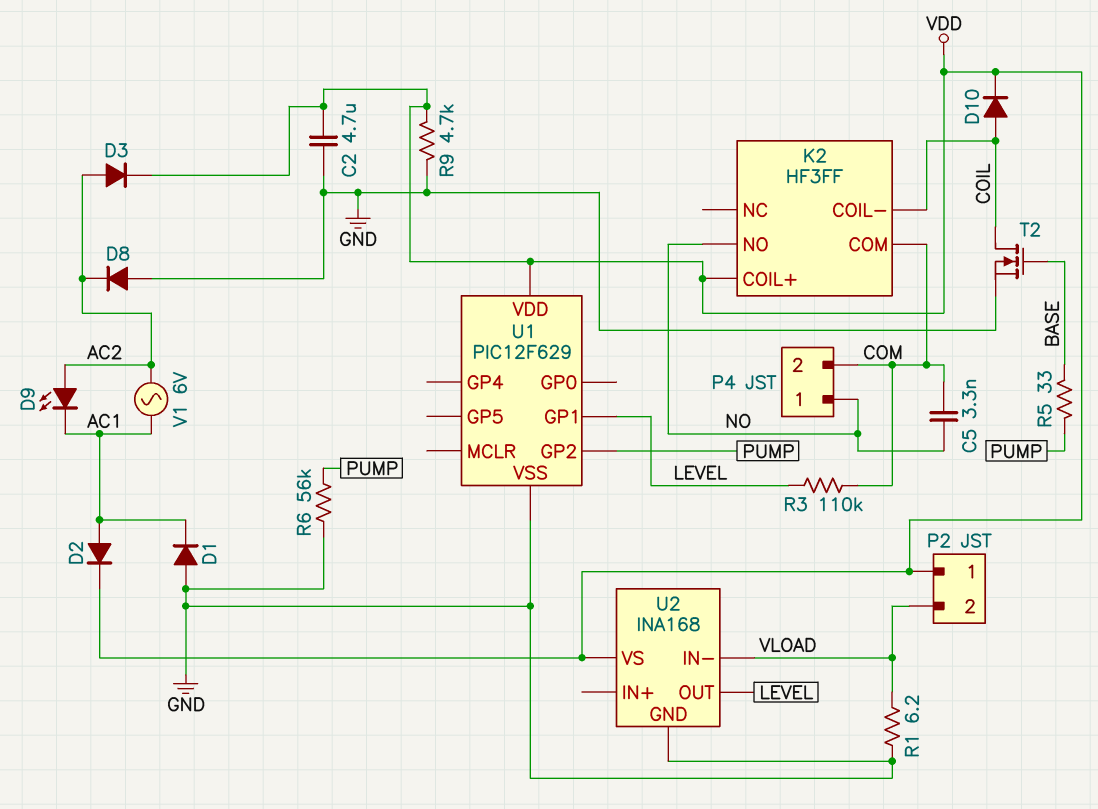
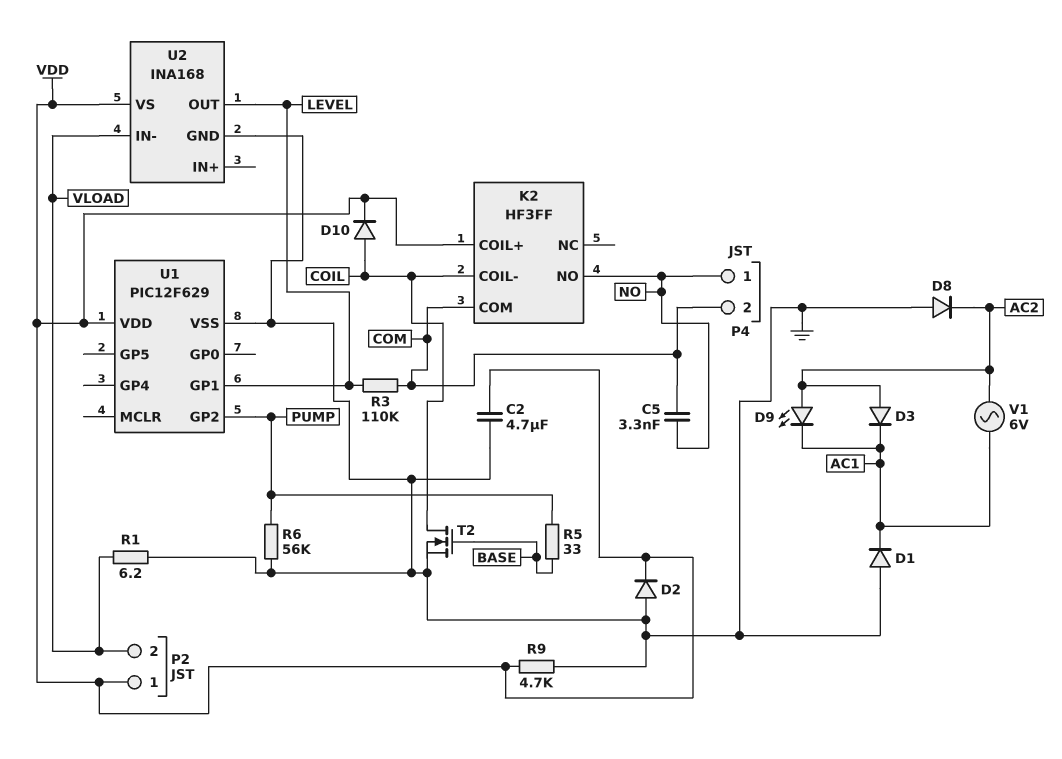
D2: diode (A AC1, K VDD) -> diode (A GND, K VDD)
D3: diode (A AC2, K VDD) -> diode (A AC2, K AC1)

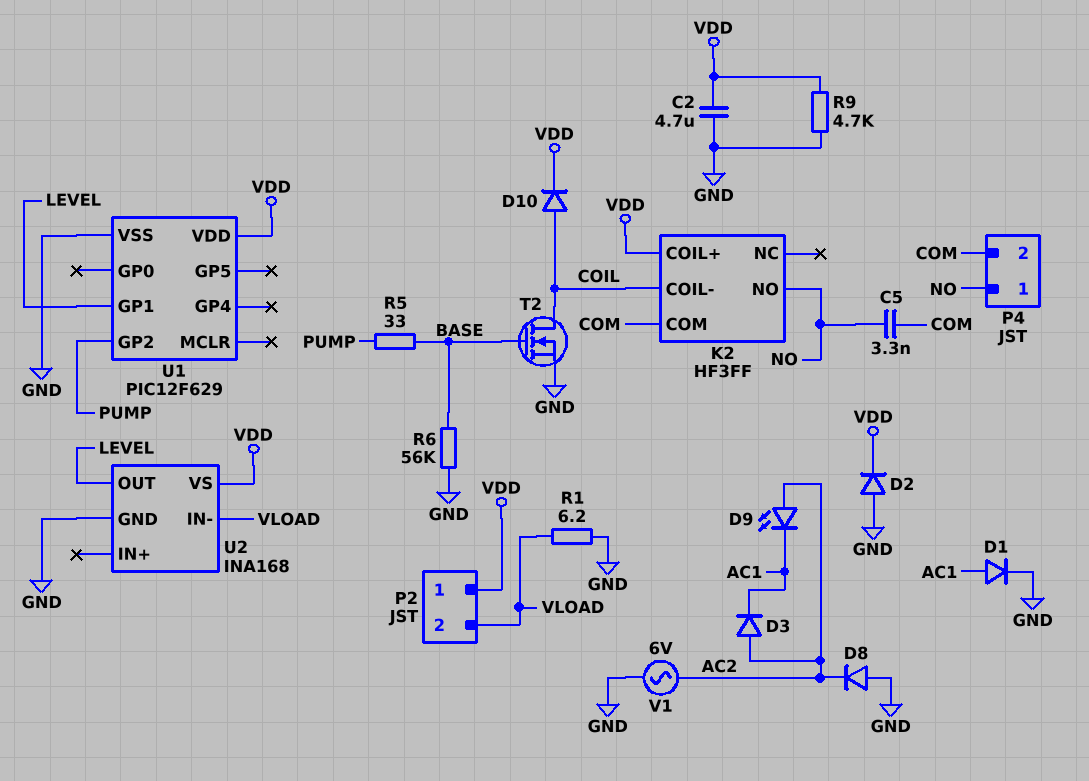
D1: diode (A GND, K AC1) -> diode (A AC1, K GND)
R3: 110k (COM, LEVEL) -> none
R6: 56k (GND, PUMP) -> 56k (BASE, GND)
V1: AC 6V (AC1, AC2) -> AC 6V (AC2, GND)

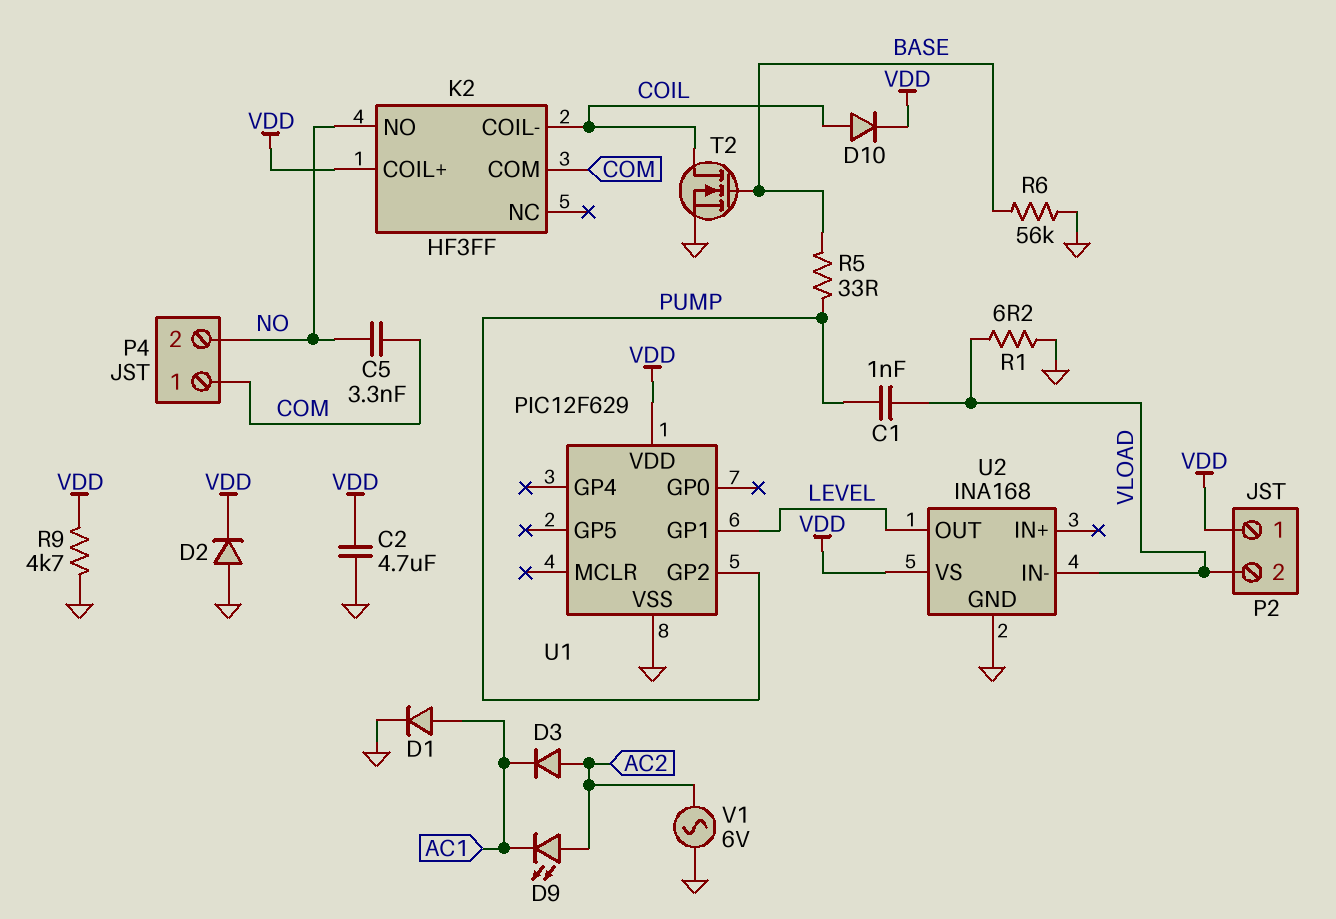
C1: none -> 1nF (PUMP, VLOAD)
D8: diode (A GND, K AC2) -> none
P4 pin 1: NO -> COM
P4 pin 2: COM -> NO

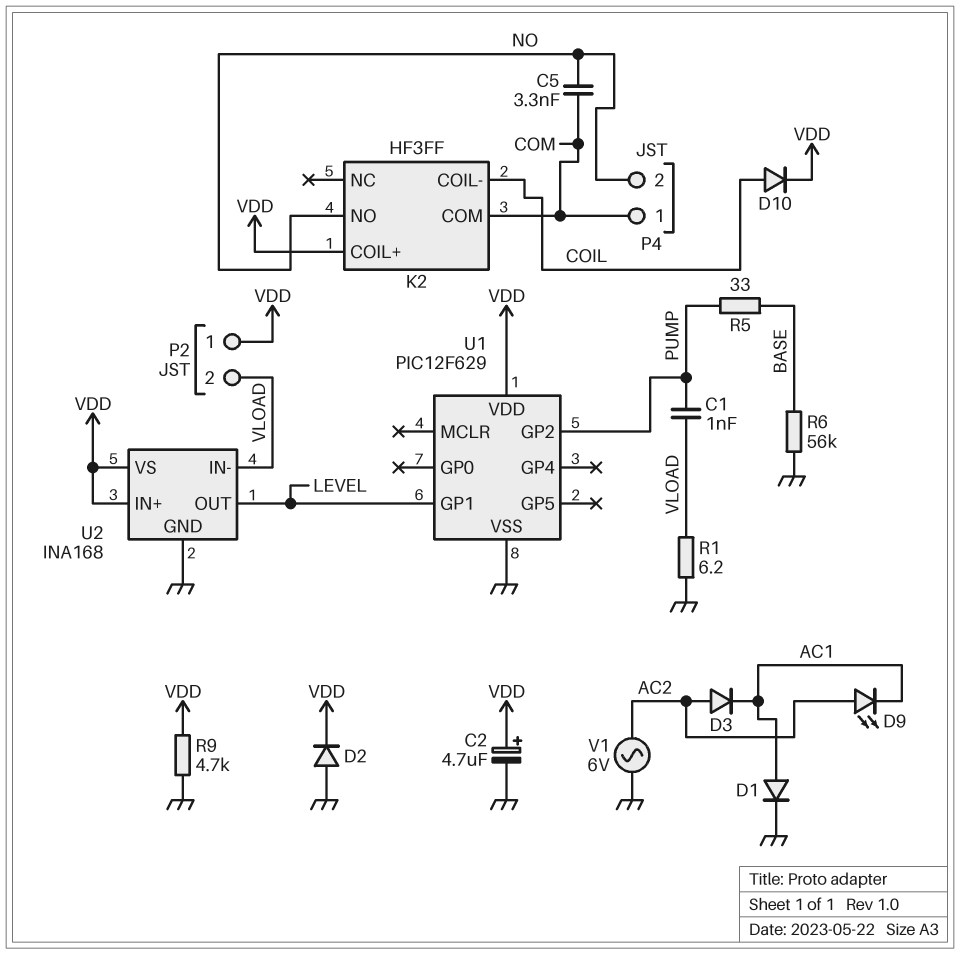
C2: 4.7uF (GND, VDD) -> 4.7uF (plus VDD, minus GND)
T2: NMOS (G BASE, D COIL, S GND) -> none
U2 pin IN+: none -> VDD

